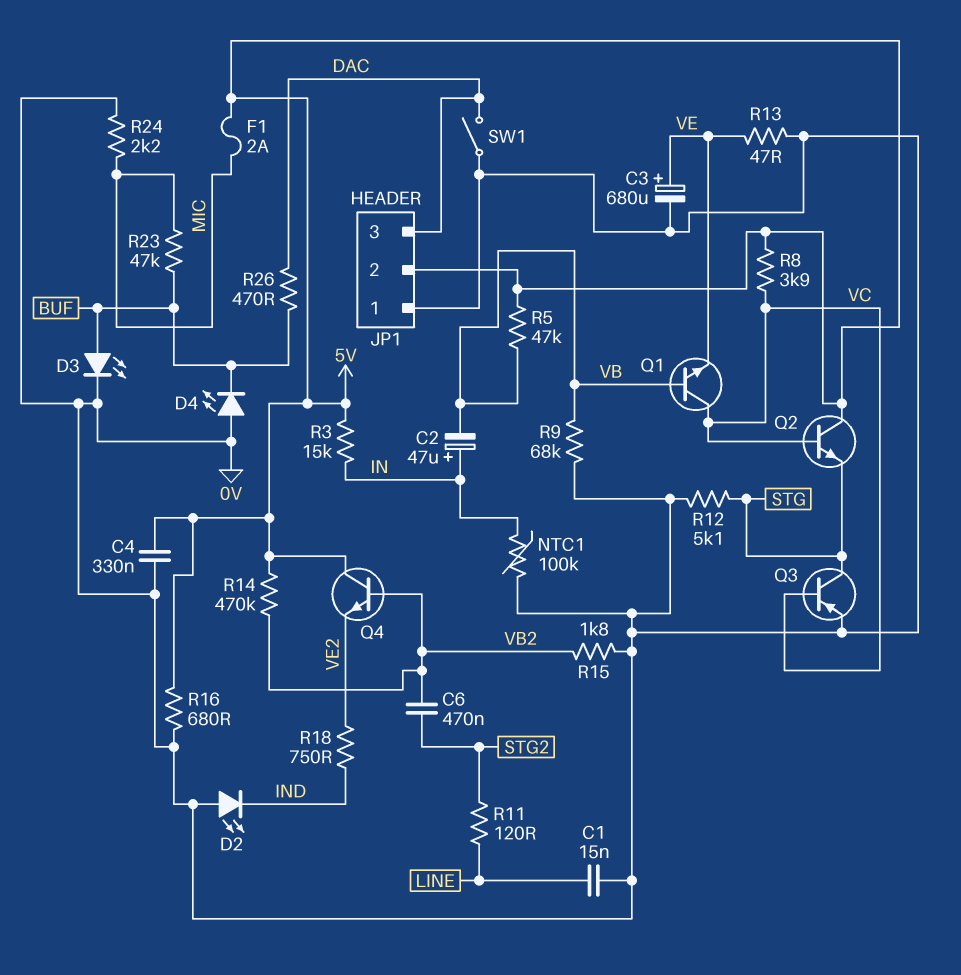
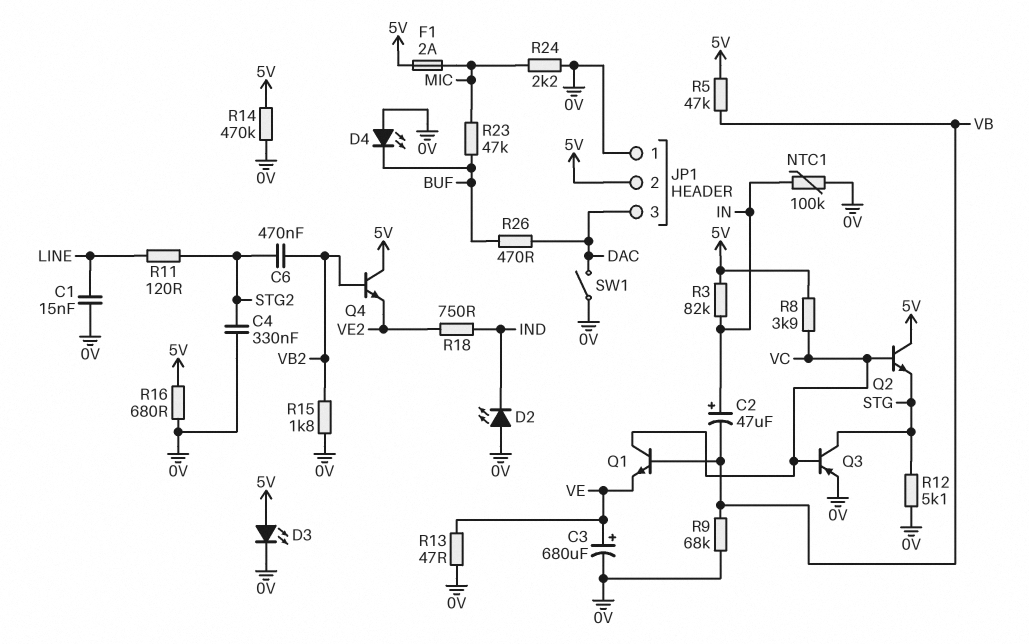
C4: 330nF (0V, 5V) -> 330nF (0V, STG2)
D3: LED (A BUF, K 0V) -> LED (A 5V, K 0V)
R3: 15k (5V, IN) -> 82k (5V, IN)
R14: 470k (5V, VB2) -> 470k (0V, 5V)

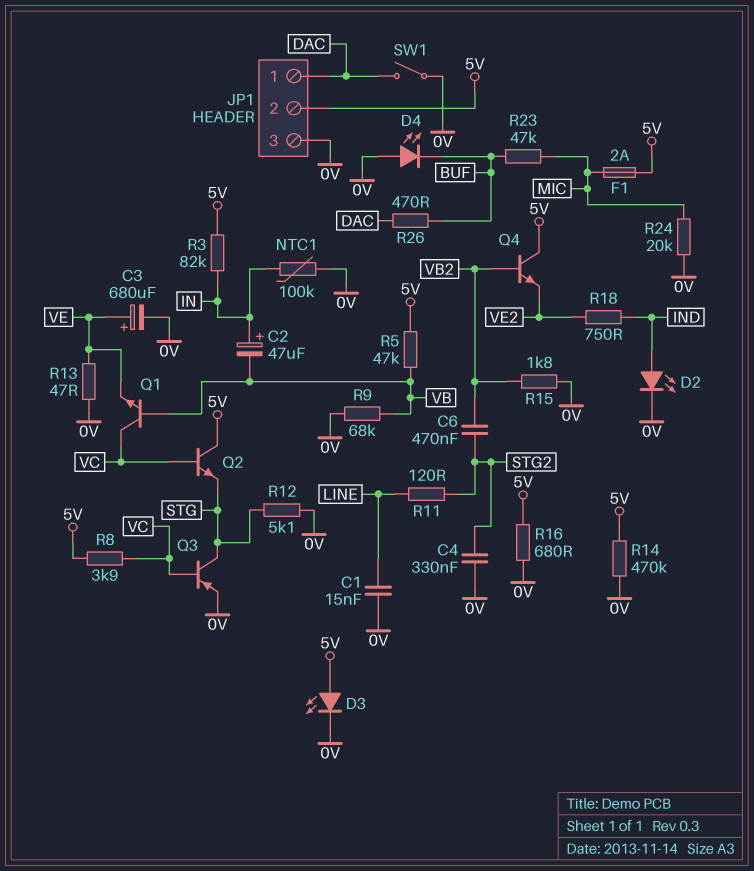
D2: LED (A 0V, K IND) -> LED (A IND, K 0V)
JP1 pin 1: 0V -> DAC
JP1 pin 3: DAC -> 0V
R24: 2.2k (0V, MIC) -> 20k (0V, MIC)

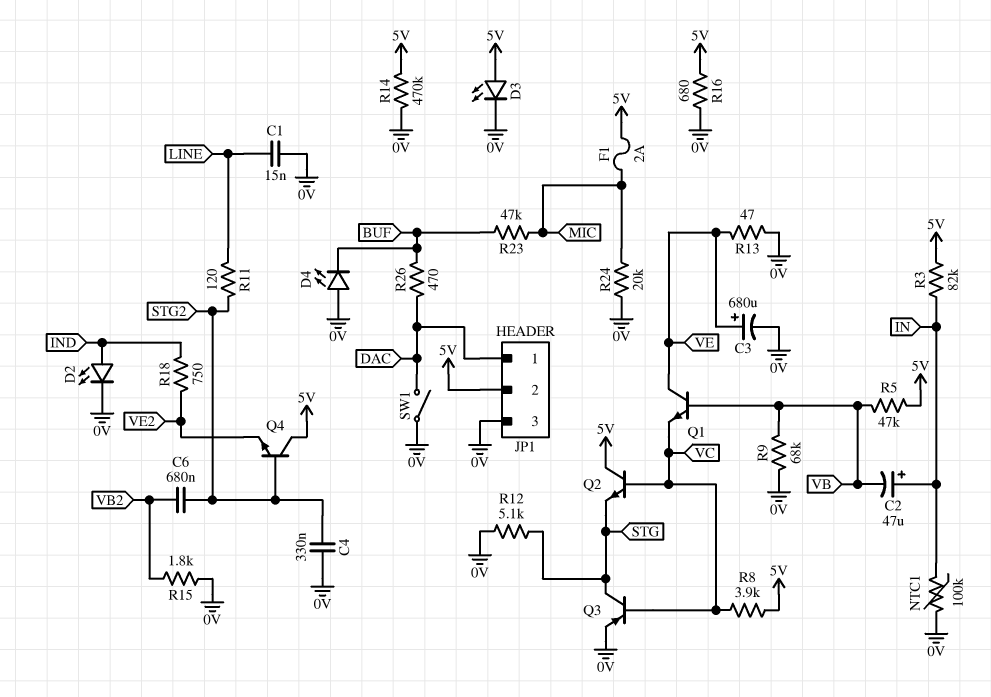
C6: 470nF (STG2, VB2) -> 680nF (STG2, VB2)
Q1: NPN (B VB, C VC, E VE) -> NPN (B VB, C VE, E VC)
Q4: NPN (B VB2, C 5V, E VE2) -> NPN (B STG2, C 5V, E VE2)

